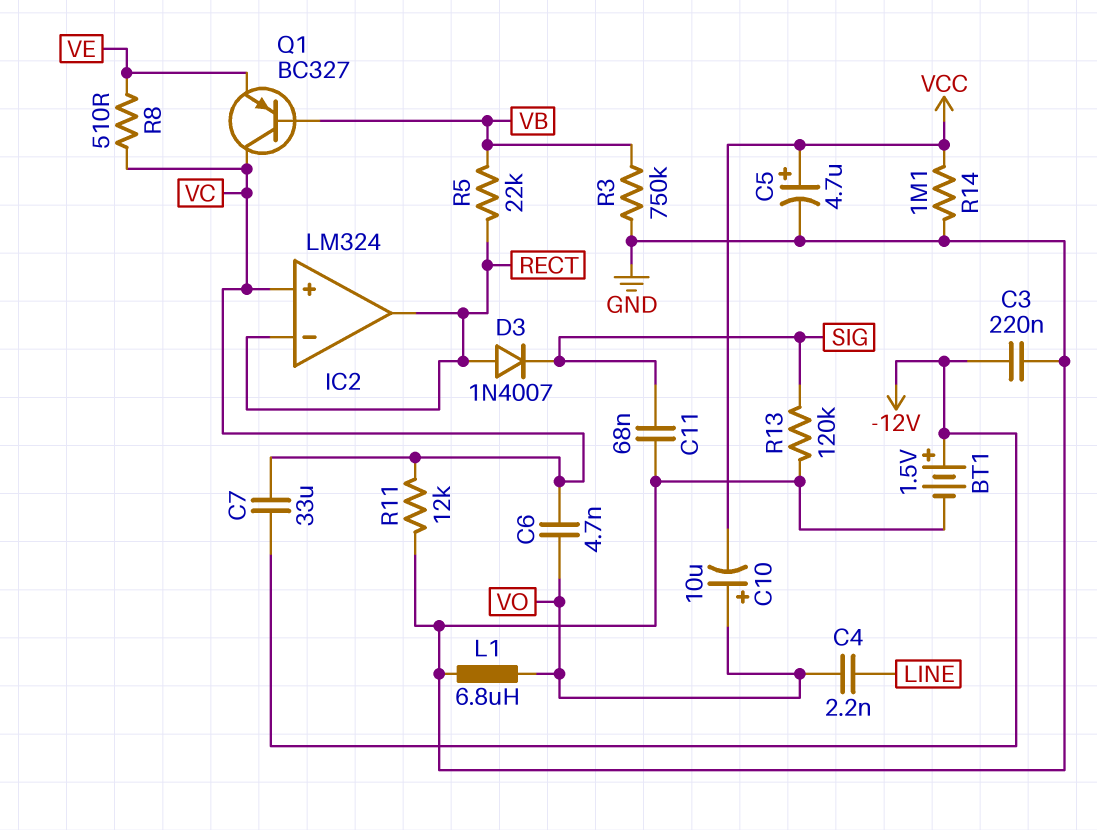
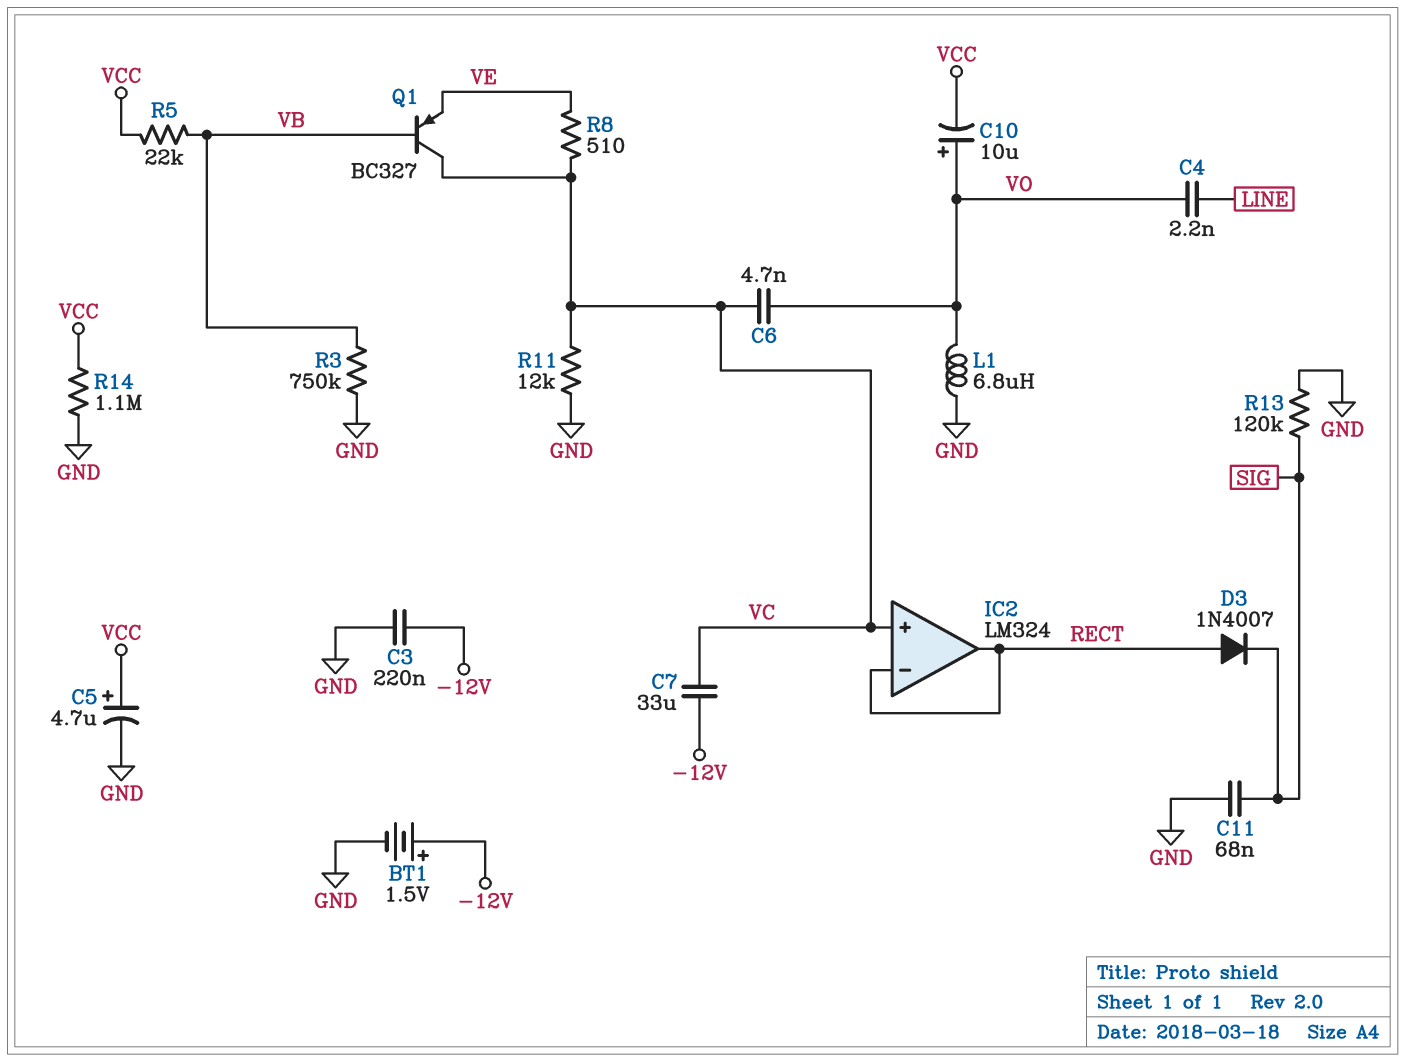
R5: 22k (RECT, VB) -> 22k (VB, VCC)

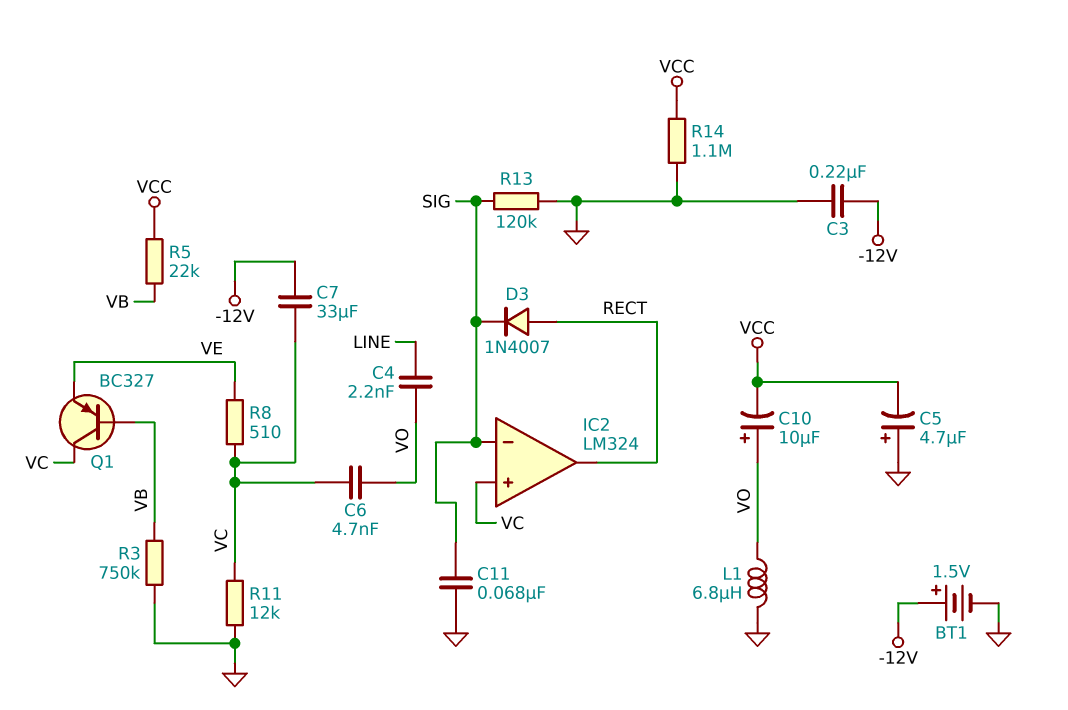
C5: 4.7uF (plus VCC, minus GND) -> 4.7uF (plus GND, minus VCC)
IC2 pin in-: RECT -> SIG

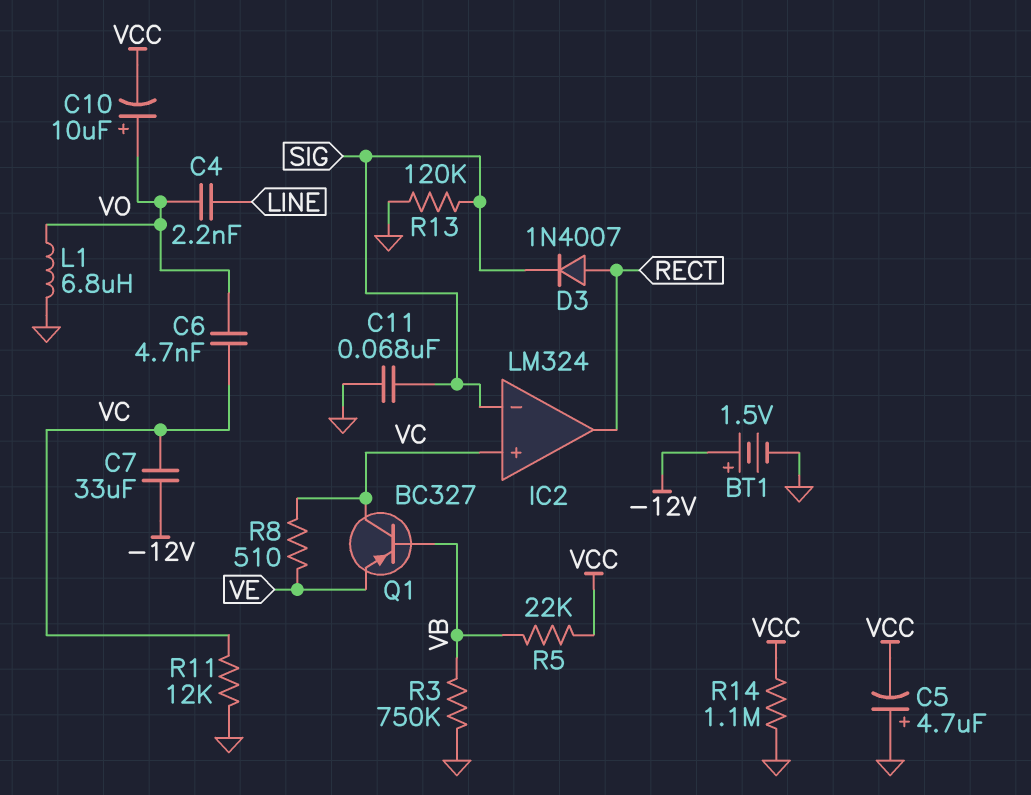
C3: 220nF (-12V, GND) -> none

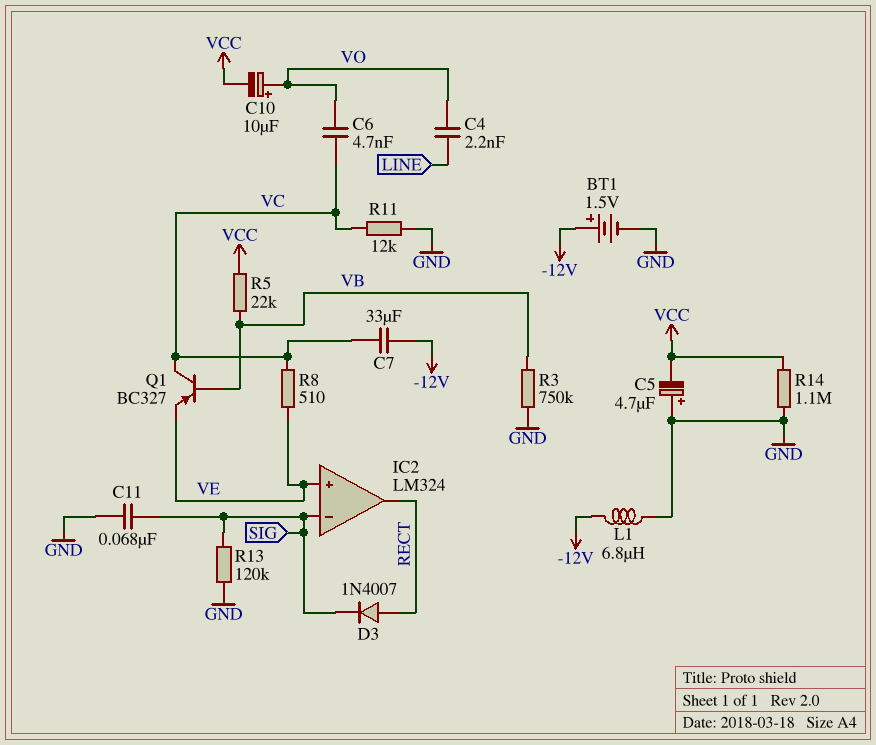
IC2 pin in+: VC -> VE
L1: 6.8uH (GND, VO) -> 6.8uH (-12V, GND)

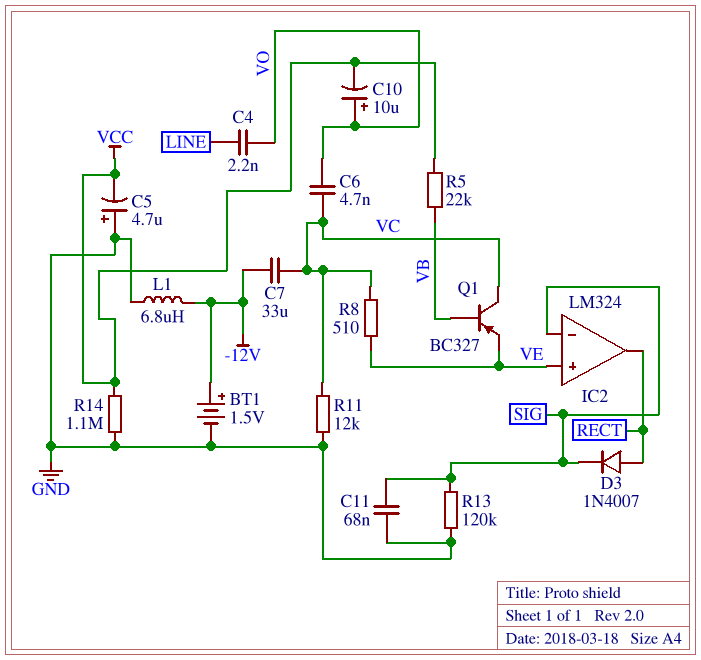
R3: 750k (GND, VB) -> none

